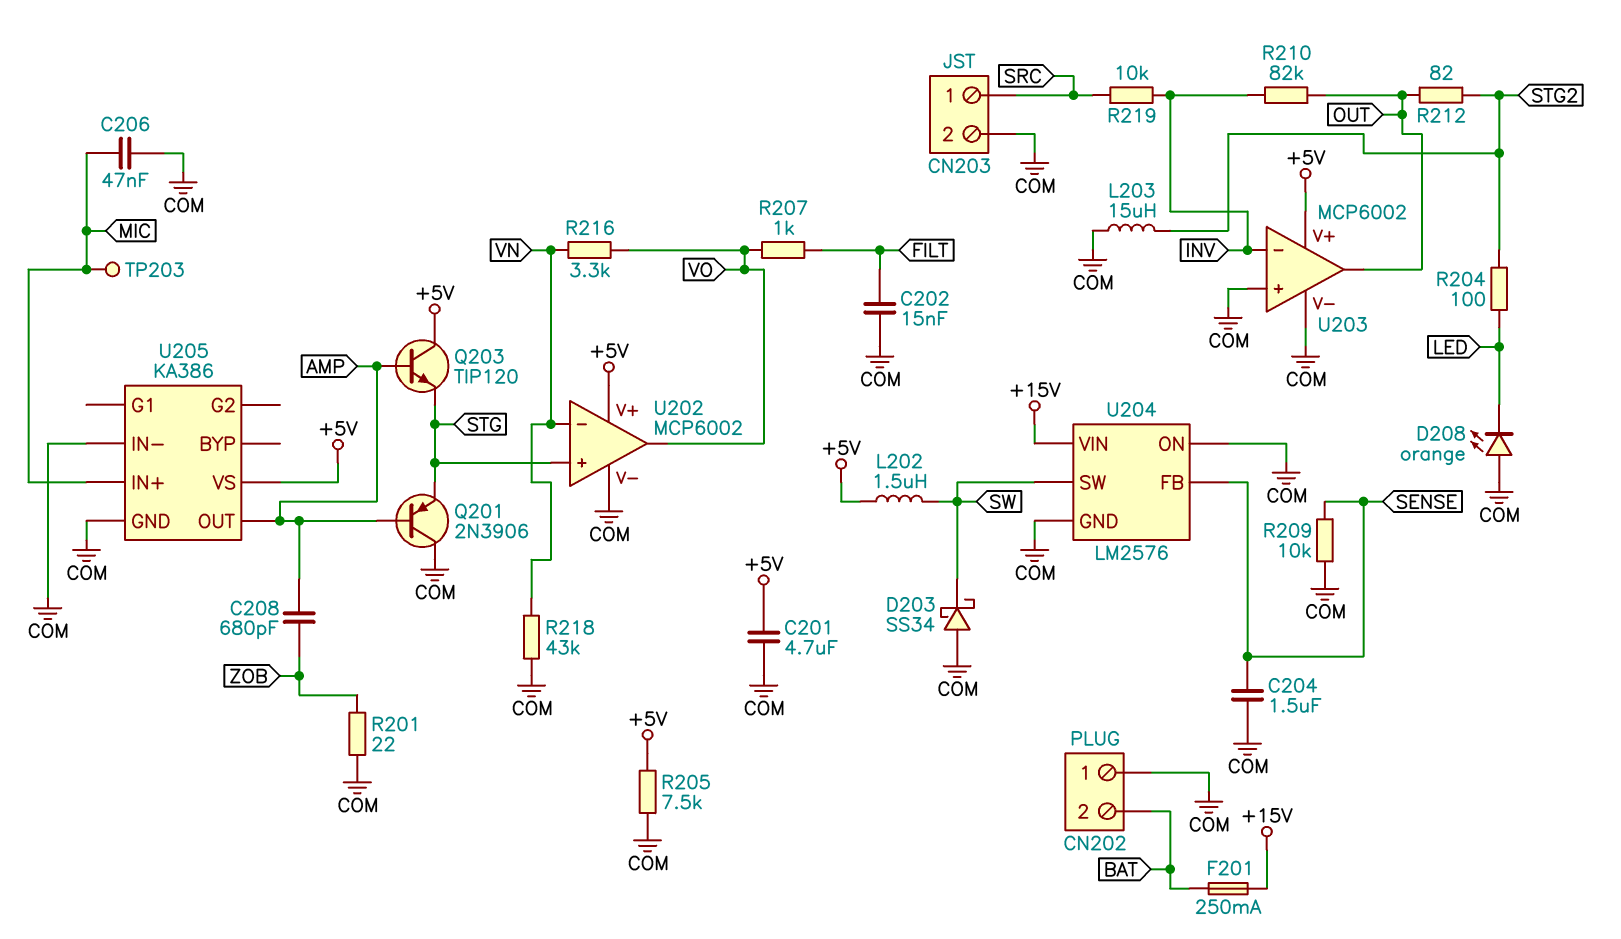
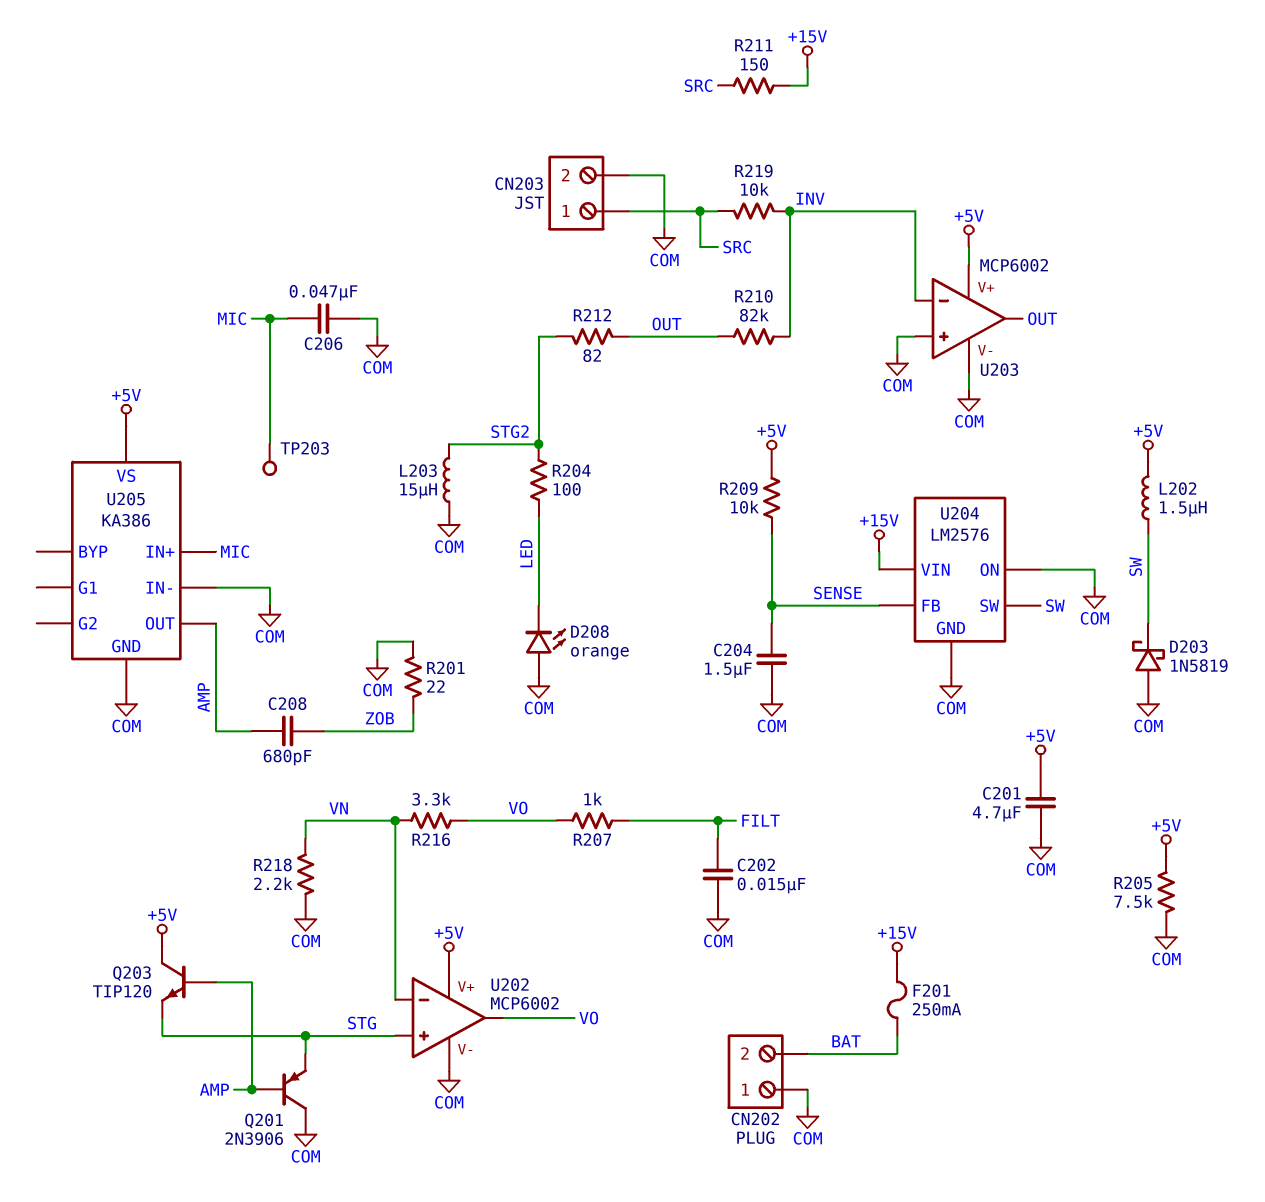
D203: schottky SS34 (A COM, K SW) -> schottky 1N5819 (A COM, K SW)
R209: 10k (COM, SENSE) -> 10k (+5V, SENSE)
R211: none -> 150 (+15V, SRC)
R218: 43k (COM, VN) -> 2.2k (COM, VN)

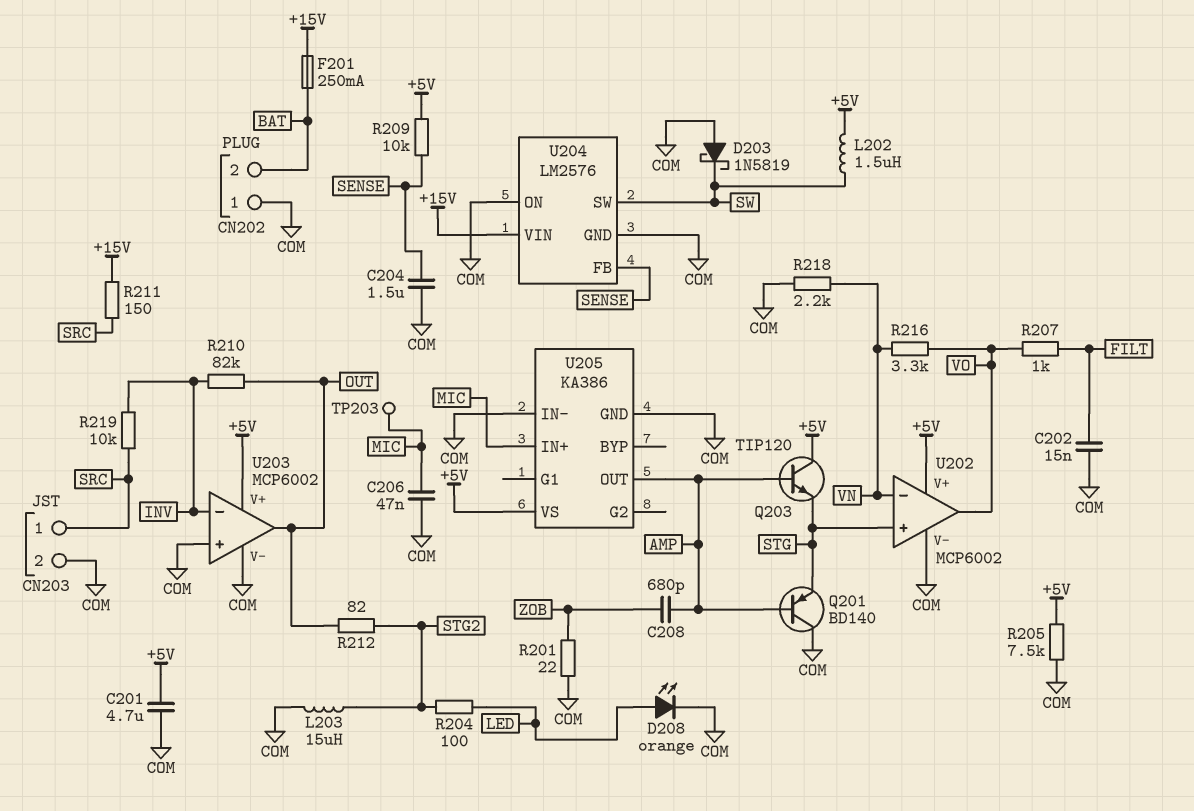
D208: LED orange (A COM, K LED) -> LED orange (A LED, K COM)
Q201: PNP 2N3906 (B AMP, C COM, E STG) -> PNP BD140 (B AMP, C COM, E STG)

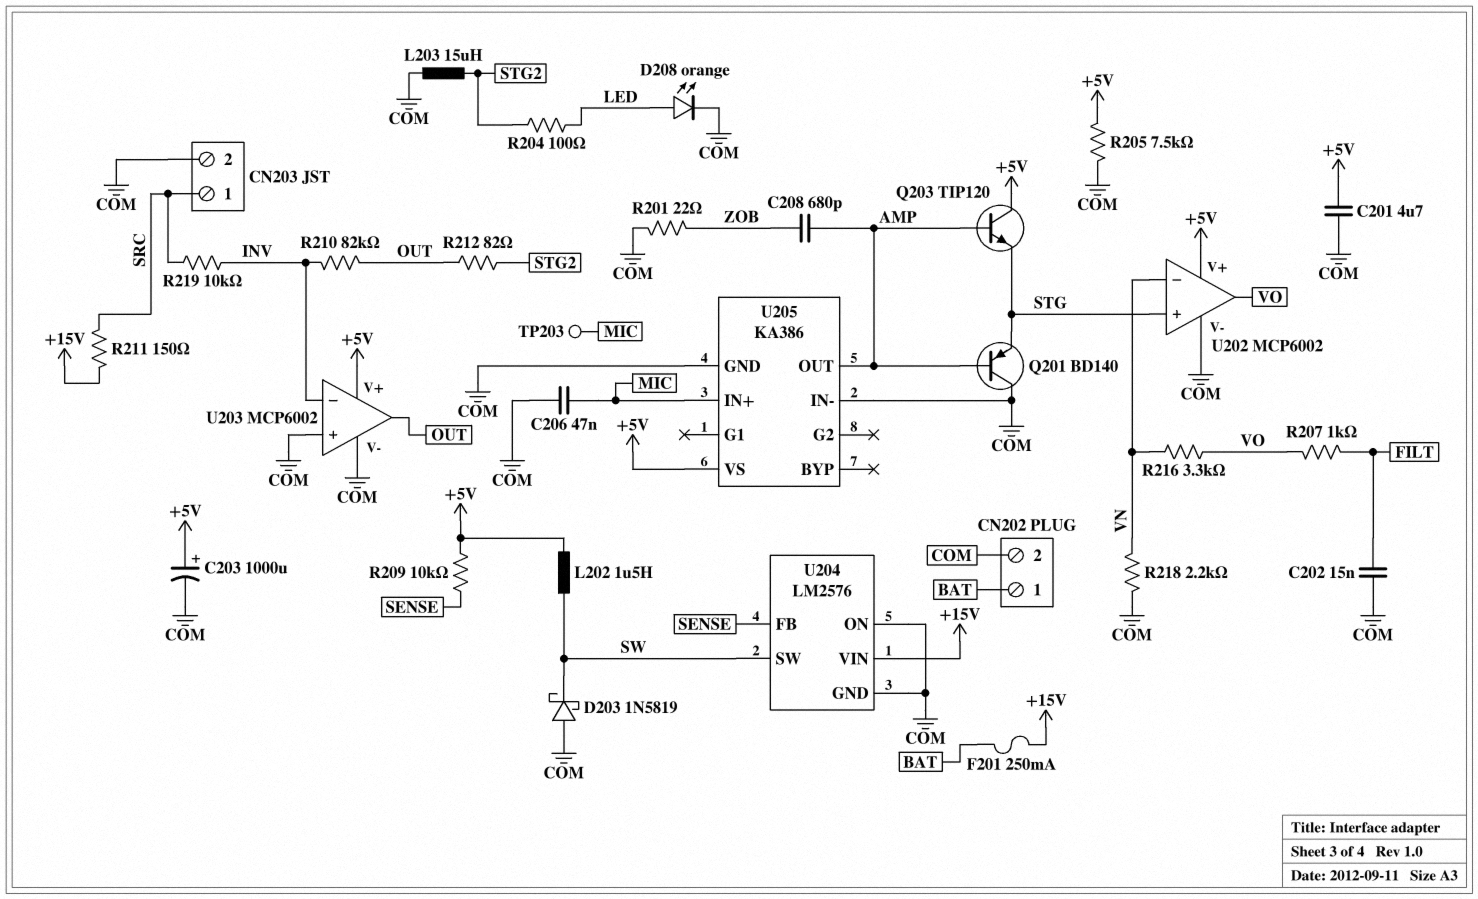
C203: none -> 1000uF (plus +5V, minus COM)
C204: 1.5uF (COM, SENSE) -> none
CN202 pin 1: COM -> BAT
CN202 pin 2: BAT -> COM

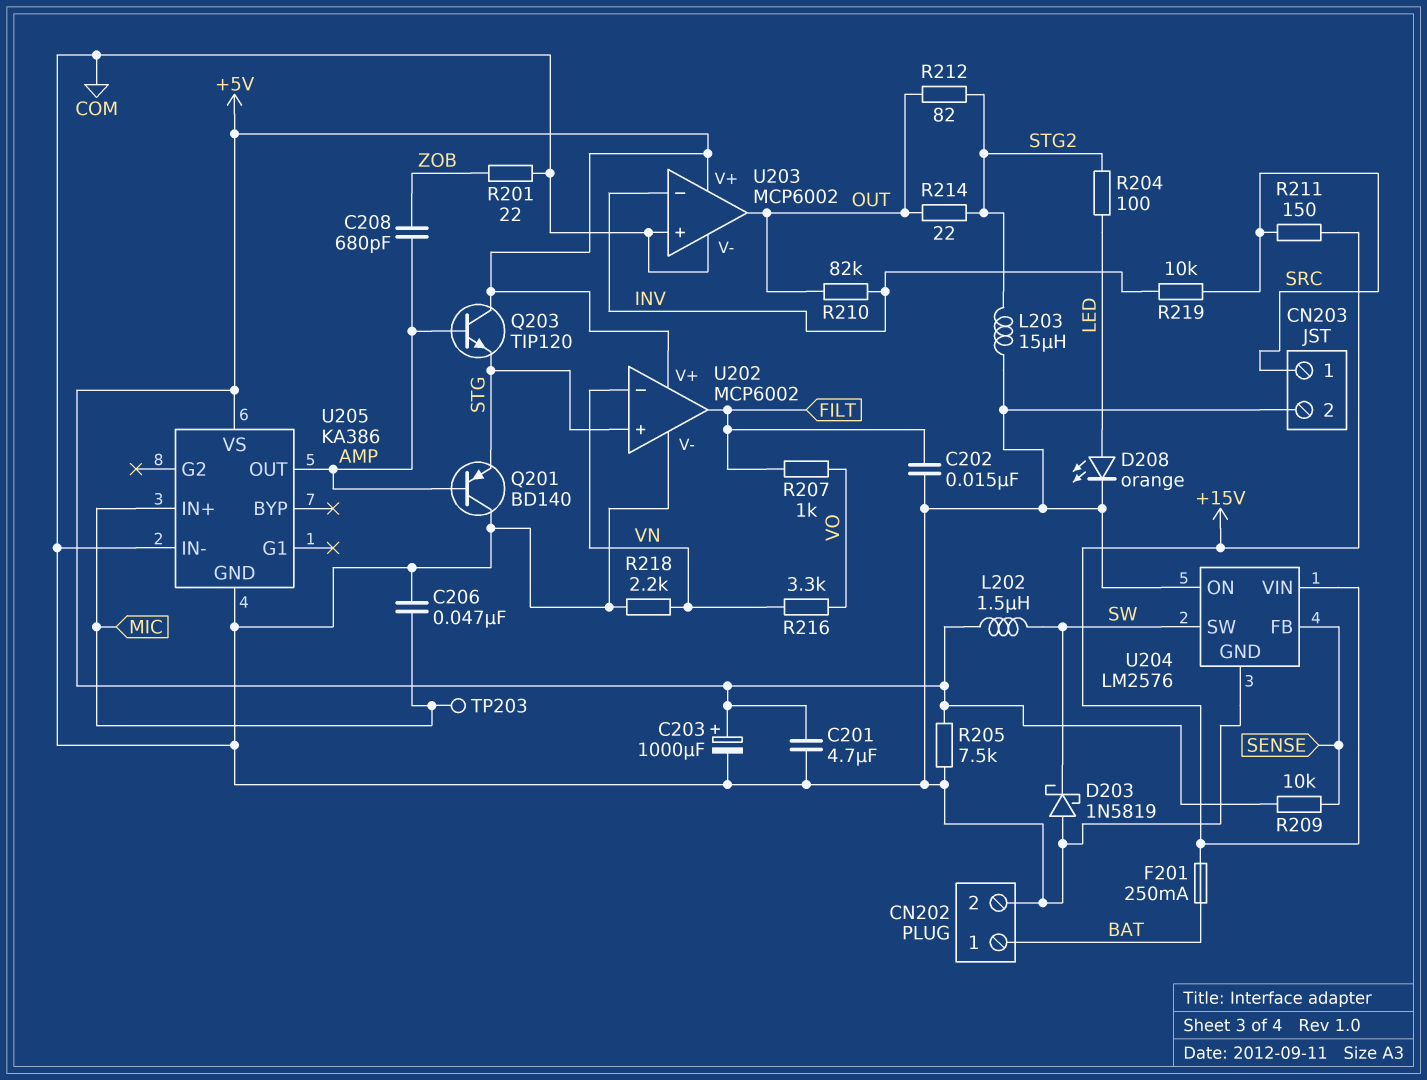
R214: none -> 22 (OUT, STG2)
U202 pin out: VO -> FILT

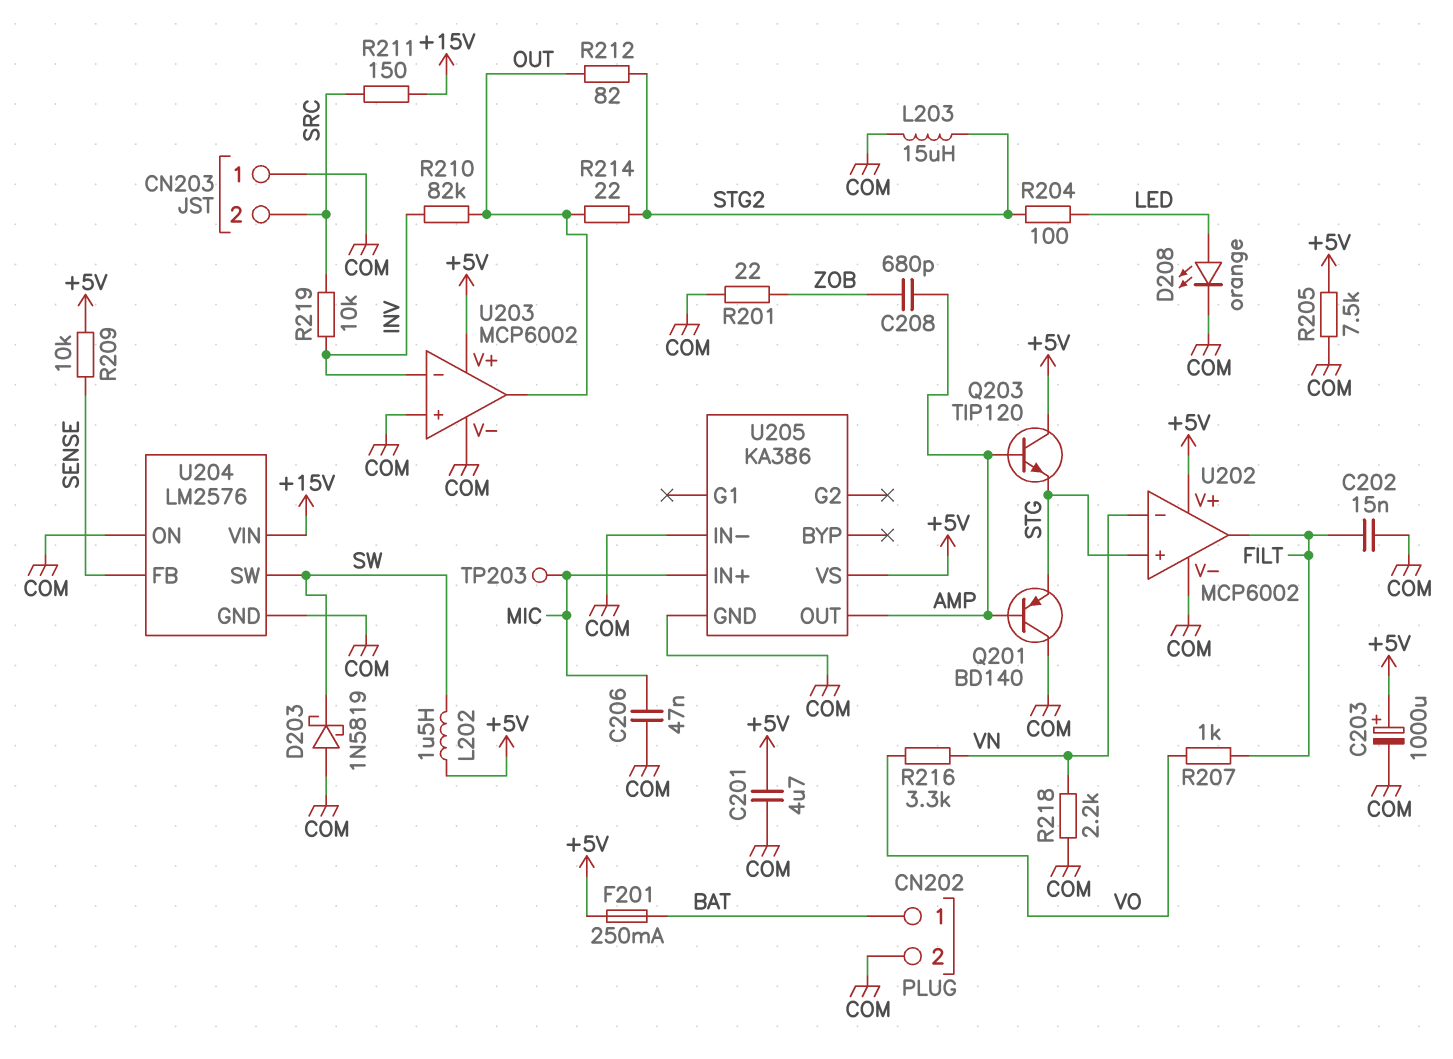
CN203 pin 1: SRC -> COM
CN203 pin 2: COM -> SRC
F201: 250mA (+15V, BAT) -> 250mA (+5V, BAT)

